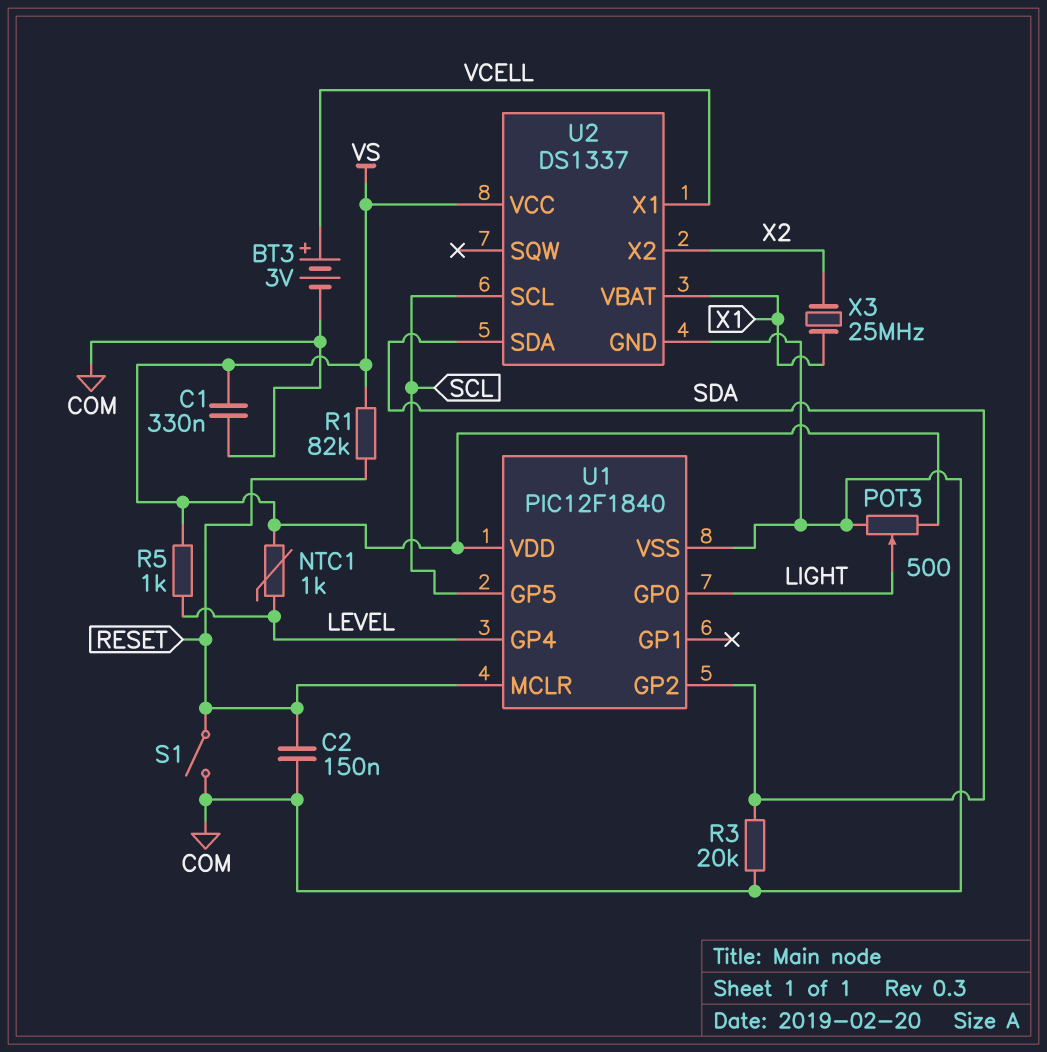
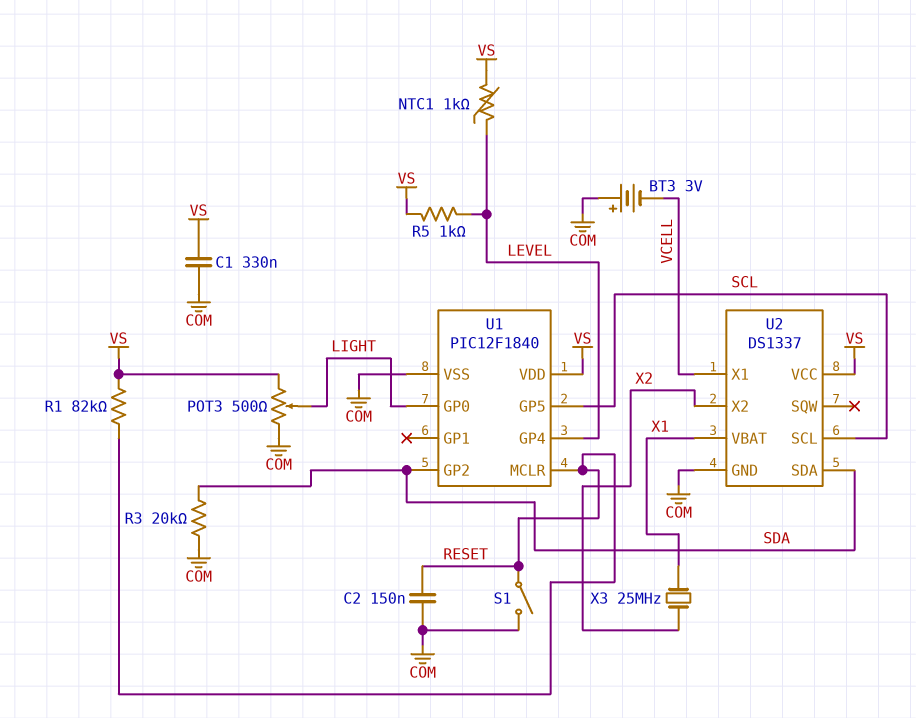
BT3: 3V (plus VCELL, minus COM) -> 3V (plus COM, minus VCELL)

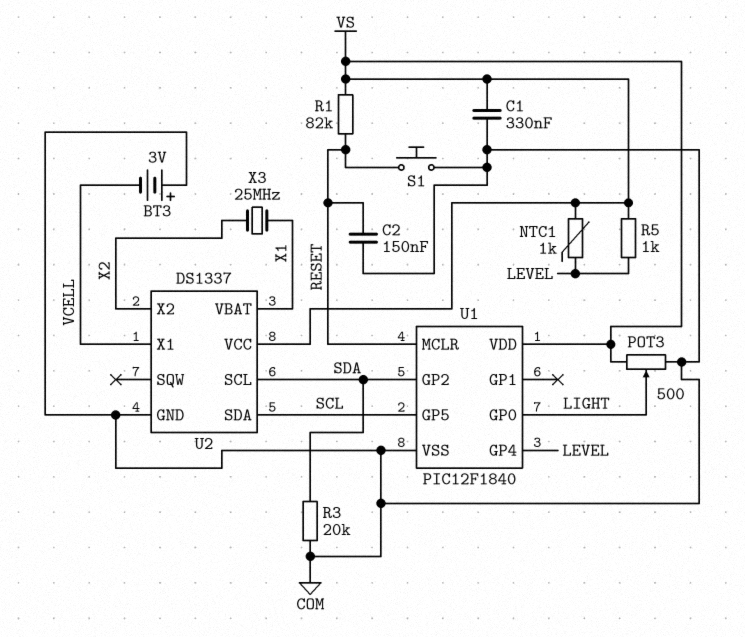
S1: switch (COM, RESET) -> button (COM, RESET)
U2 pin SCL: SCL -> SDA
U2 pin SDA: SDA -> SCL

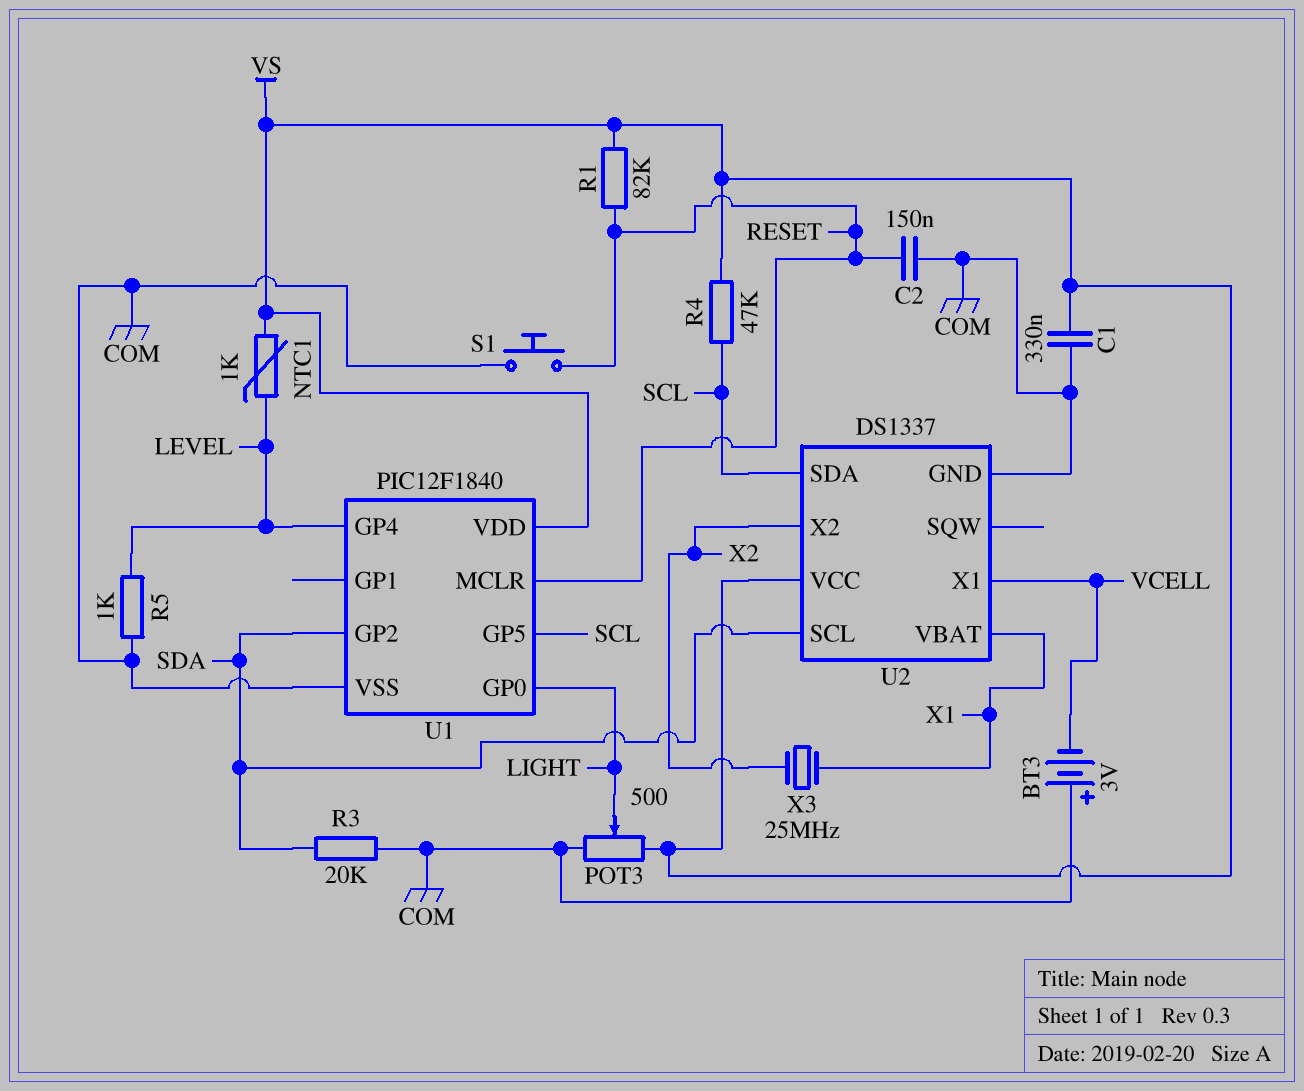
R4: none -> 47k (SCL, VS)
R5: 1k (LEVEL, VS) -> 1k (COM, LEVEL)

